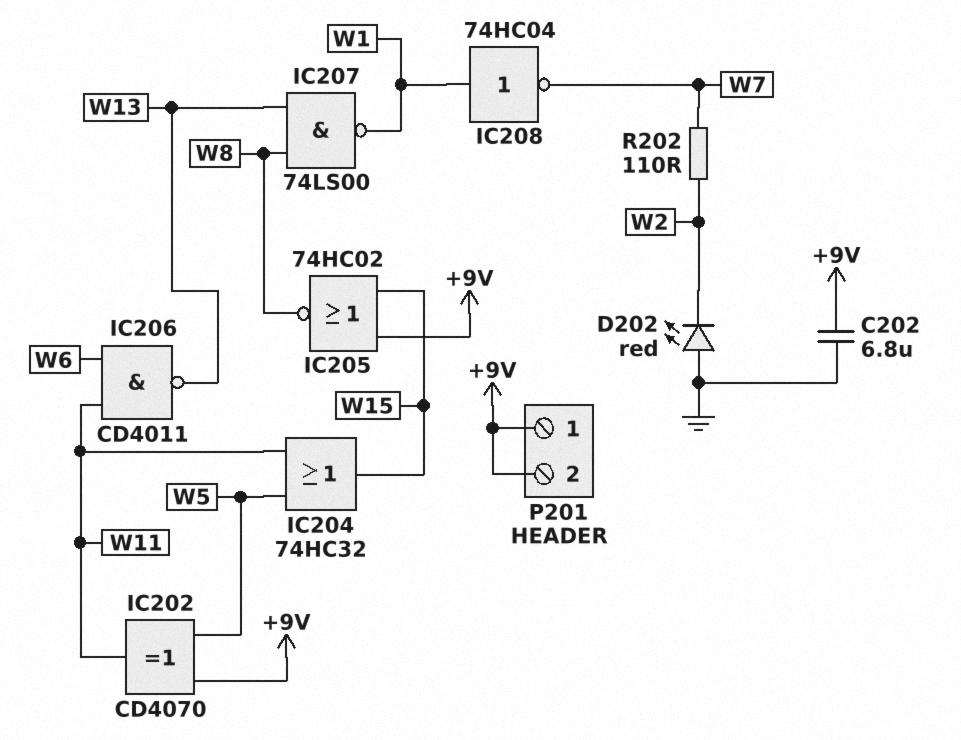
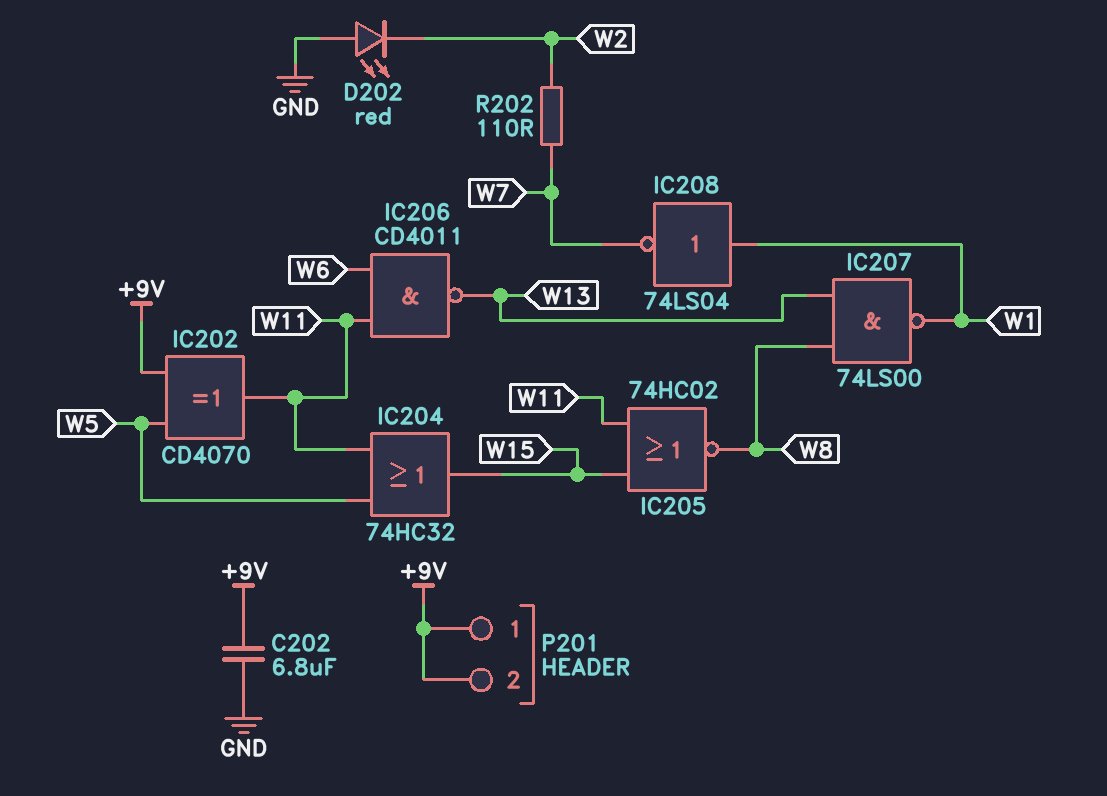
IC205: NOR 74HC02 (in +9V, in W15, out W8) -> NOR 74HC02 (in W11, in W15, out W8)
IC208: NOT 74HC04 (in W1, out W7) -> NOT 74LS04 (in W1, out W7)

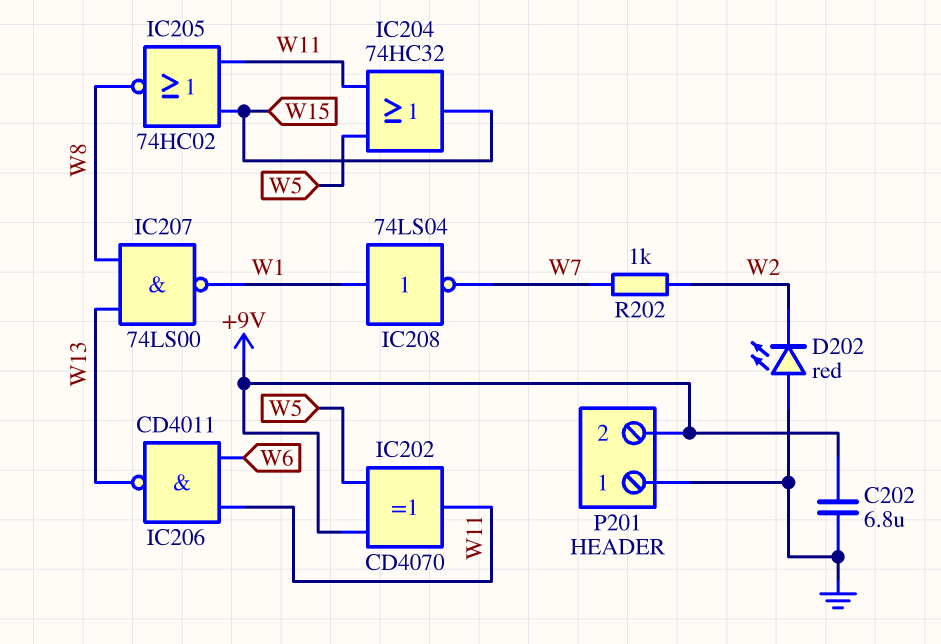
P201 pin 1: +9V -> GND
R202: 110 (W2, W7) -> 1k (W2, W7)

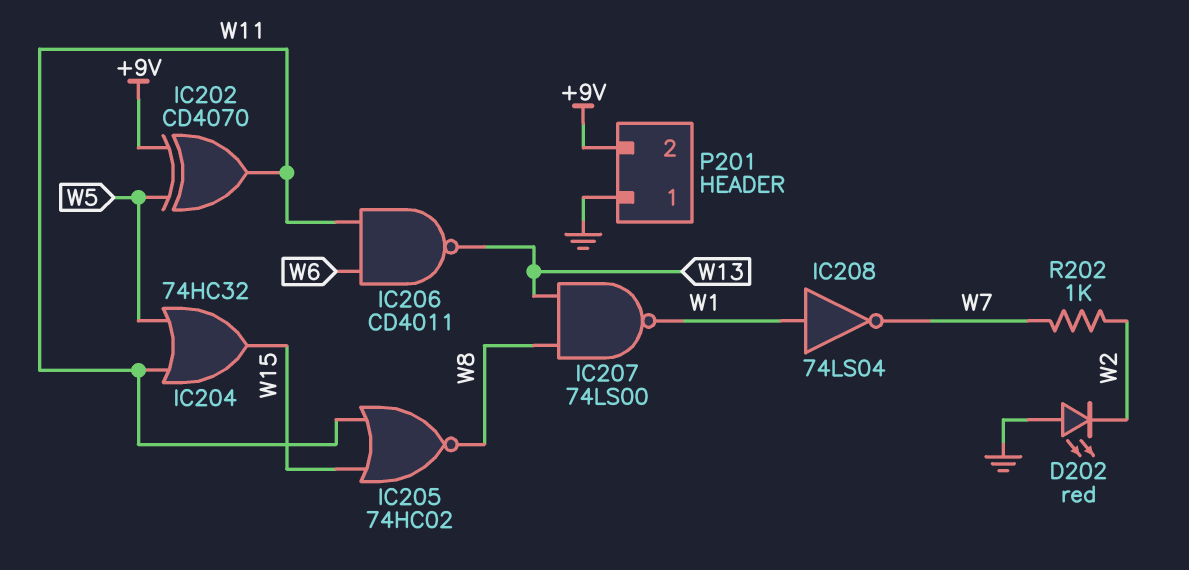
C202: 6.8uF (+9V, GND) -> none

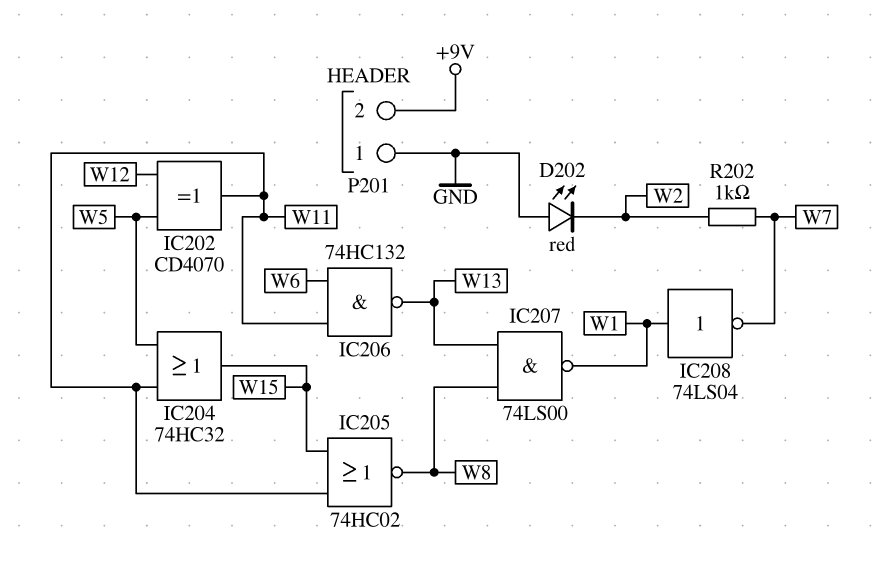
IC202: XOR CD4070 (in +9V, in W5, out W11) -> XOR CD4070 (in W5, in W12, out W11)
IC206: NAND CD4011 (in W6, in W11, out W13) -> NAND 74HC132 (in W6, in W11, out W13)

